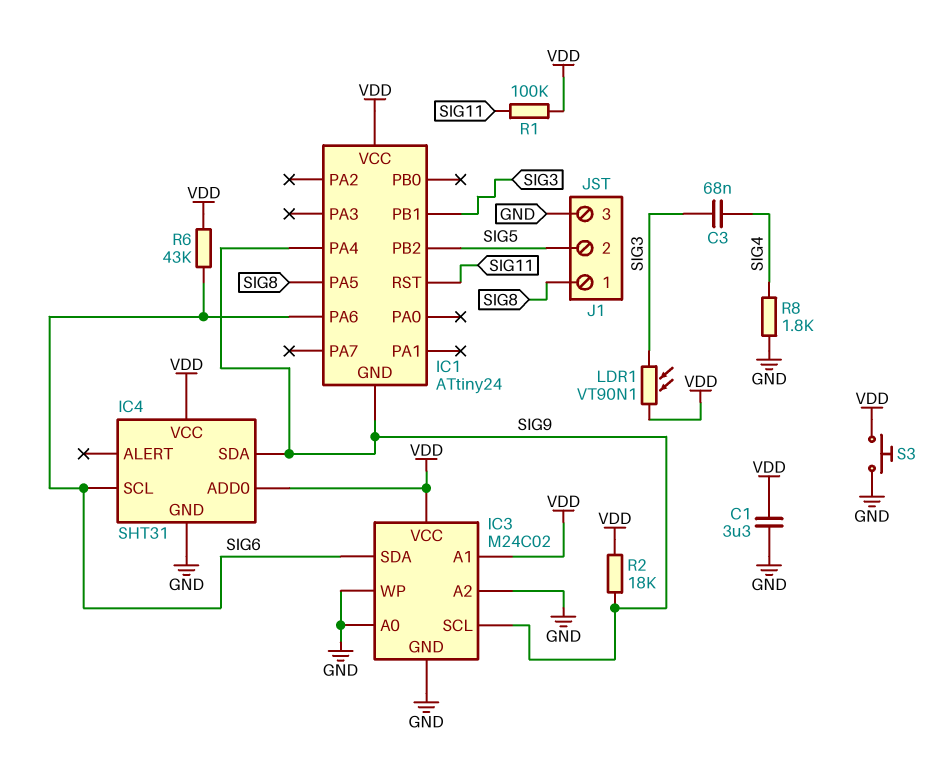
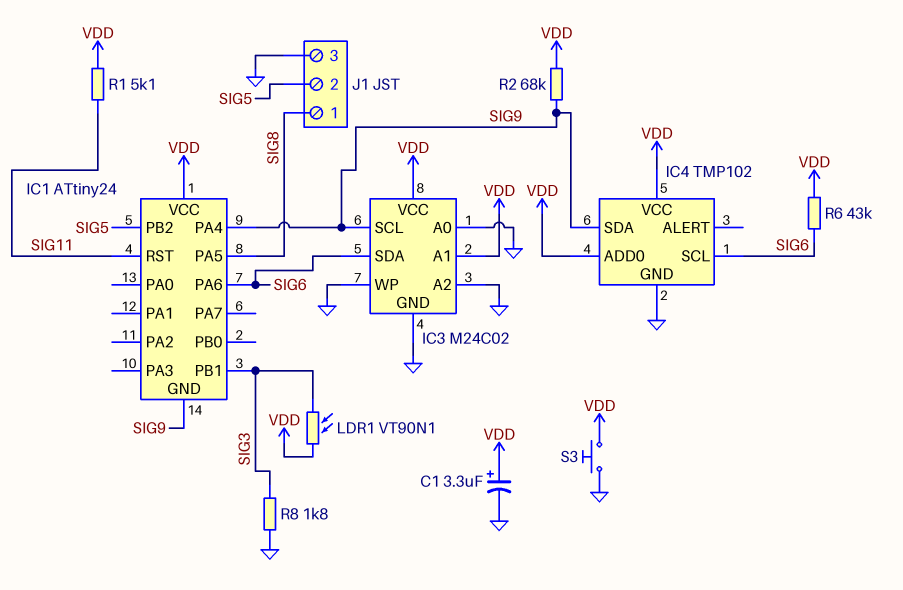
C1: 3.3uF (GND, VDD) -> 3.3uF (plus VDD, minus GND)
C3: 68nF (SIG3, SIG4) -> none
IC4: SHT31 -> TMP102
R1: 100k (SIG11, VDD) -> 5.1k (SIG11, VDD)
R2: 18k (SIG9, VDD) -> 68k (SIG9, VDD)
R8: 1.8k (GND, SIG4) -> 1.8k (GND, SIG3)

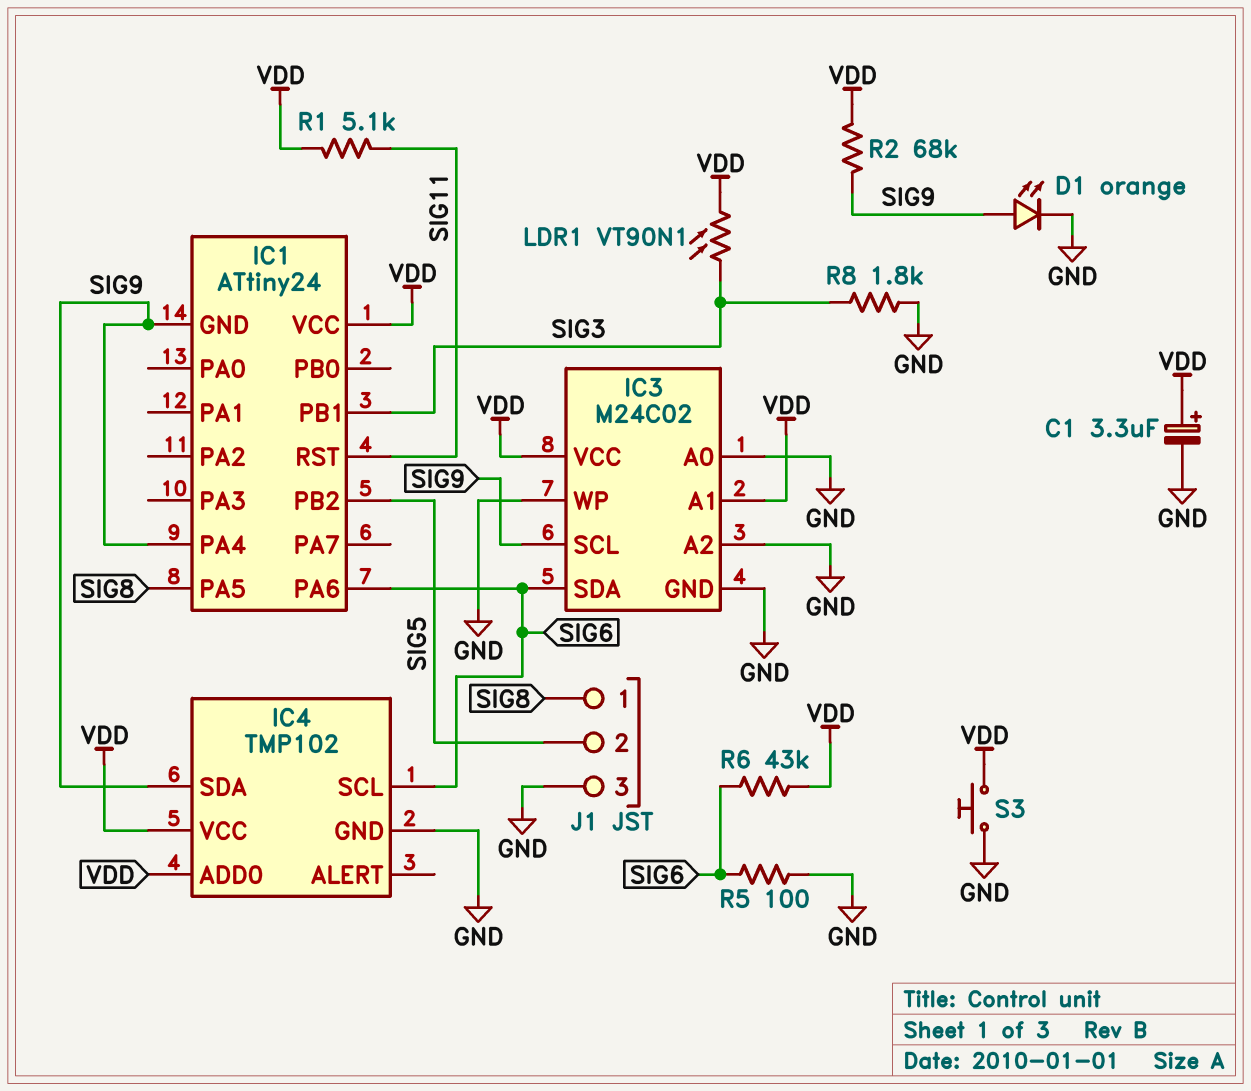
D1: none -> LED orange (A SIG9, K GND)
R5: none -> 100 (GND, SIG6)

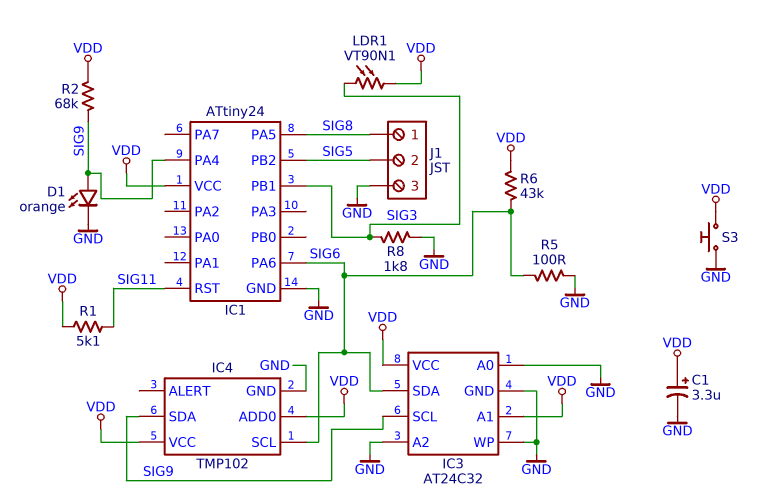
IC1 pin GND: SIG9 -> GND
IC3: M24C02 -> AT24C32

